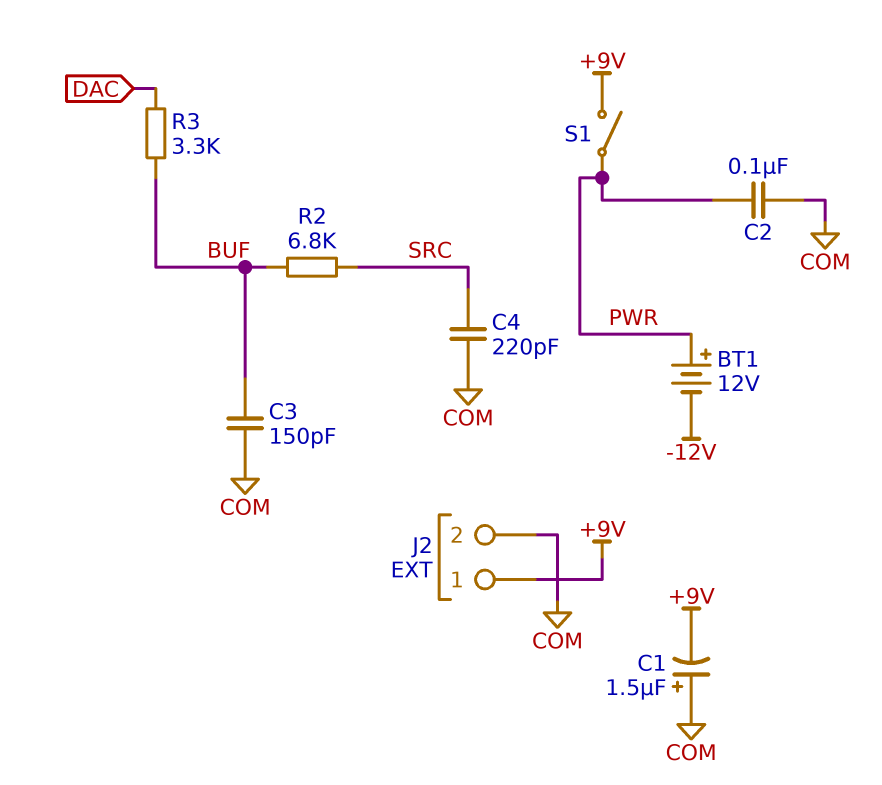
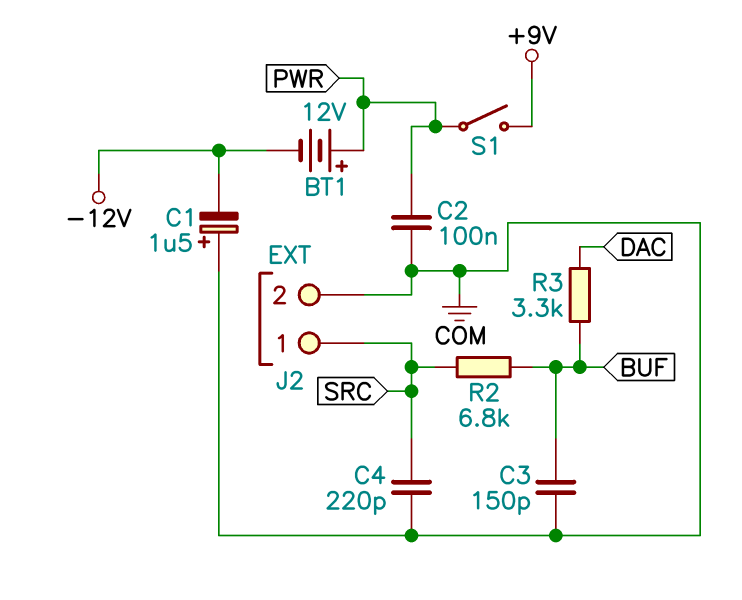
C1: 1.5uF (plus COM, minus +9V) -> 1.5uF (plus COM, minus -12V)
J2 pin 1: +9V -> SRC

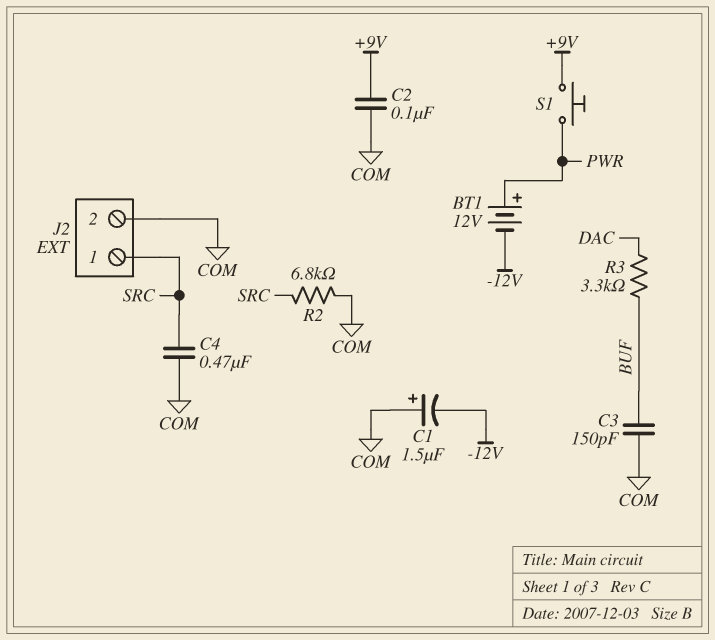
C2: 100nF (COM, PWR) -> 100nF (+9V, COM)
C4: 220pF (COM, SRC) -> 470nF (COM, SRC)
R2: 6.8k (BUF, SRC) -> 6.8k (COM, SRC)
S1: switch (+9V, PWR) -> button (+9V, PWR)

